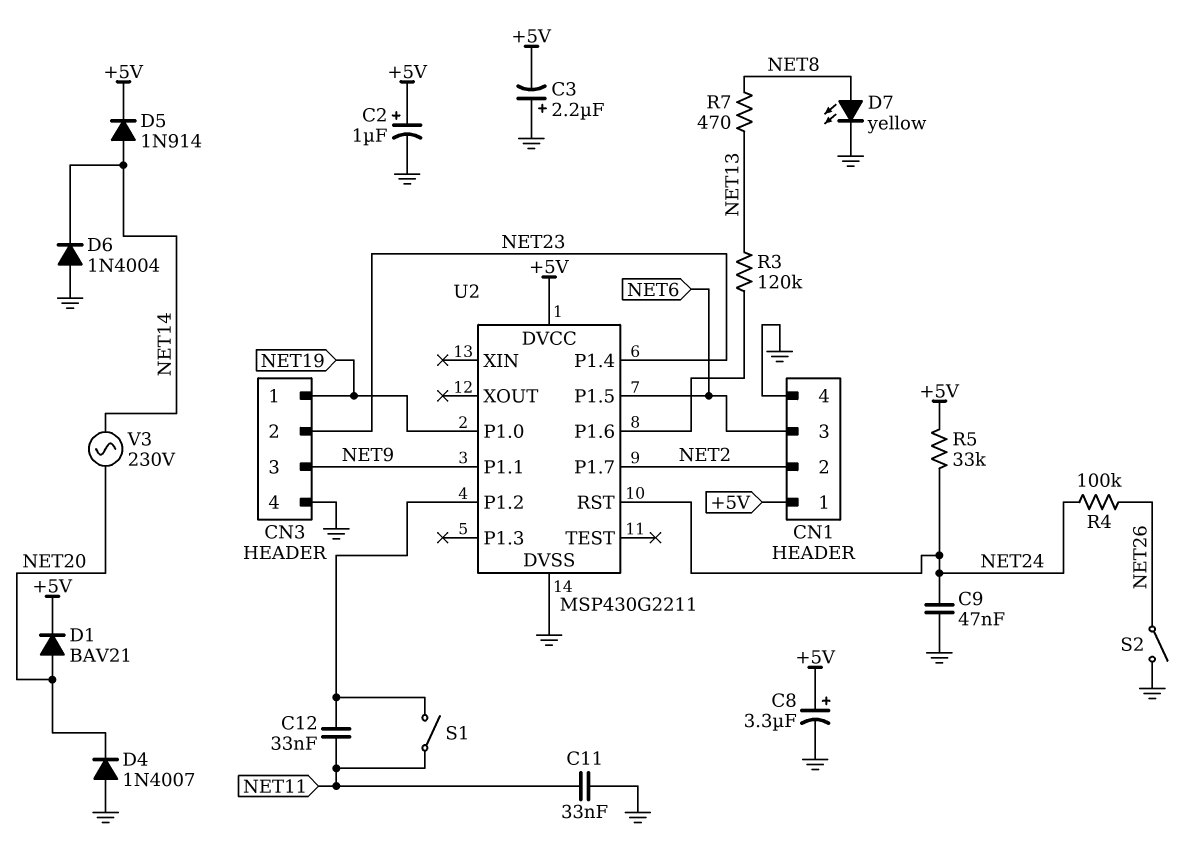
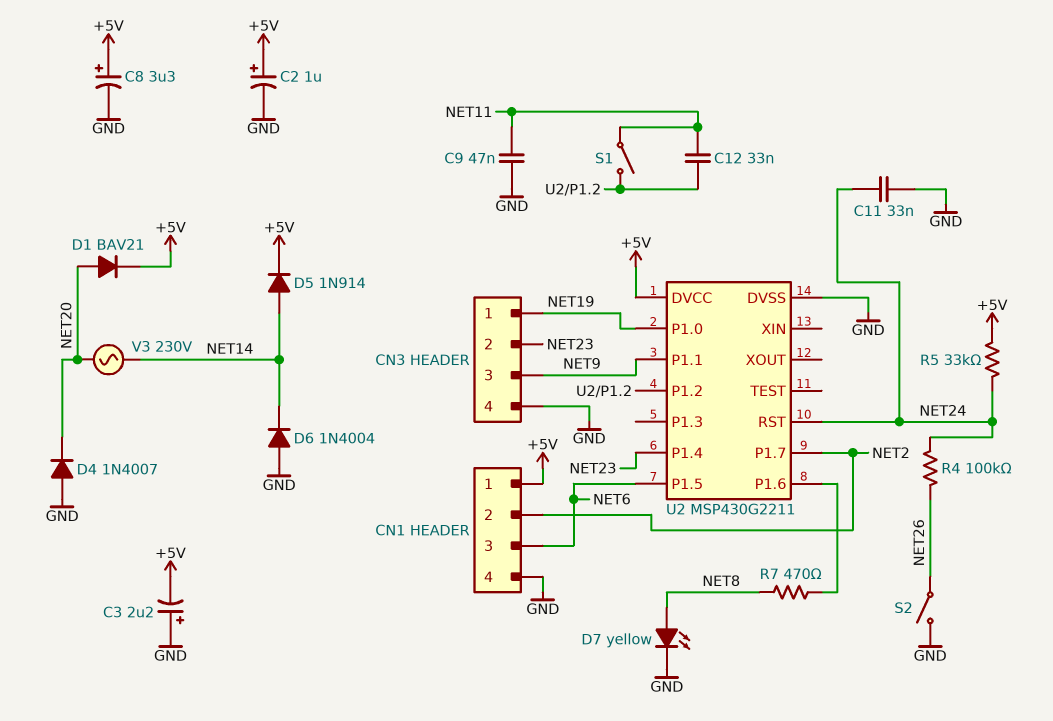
C9: 47nF (GND, NET24) -> 47nF (GND, NET11)
C11: 33nF (GND, NET11) -> 33nF (GND, NET24)
R3: 120k (NET13, U2/P1.6) -> none
R7: 470 (NET8, NET13) -> 470 (NET8, U2/P1.6)

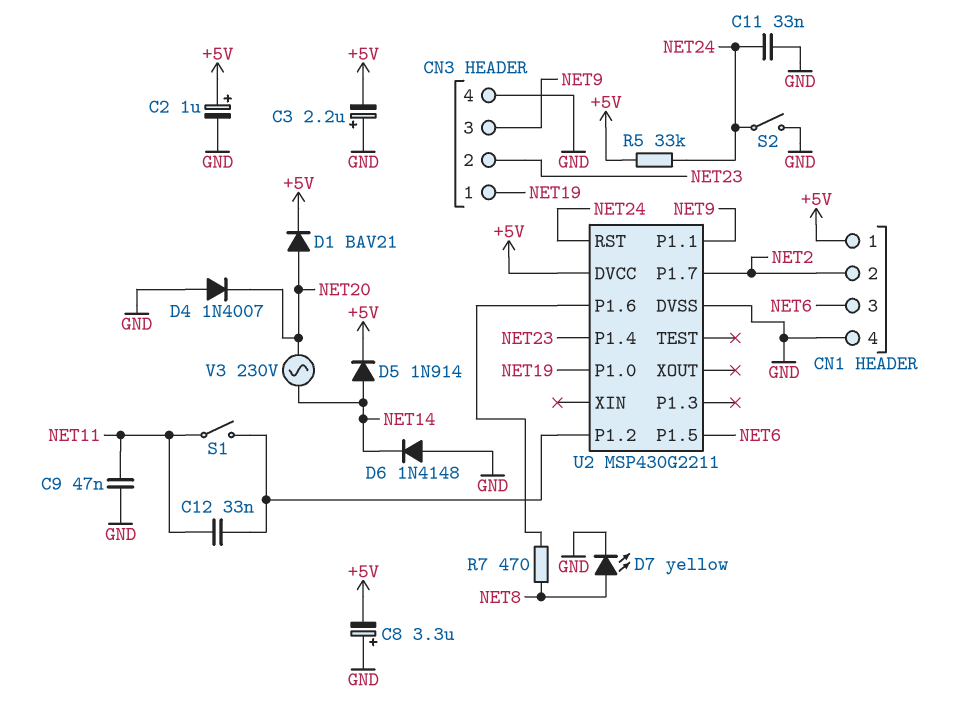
C8: 3.3uF (plus +5V, minus GND) -> 3.3uF (plus GND, minus +5V)
D6: diode 1N4004 (A GND, K NET14) -> diode 1N4148 (A GND, K NET14)
R4: 100k (NET24, NET26) -> none
S2: switch (GND, NET26) -> switch (GND, NET24)

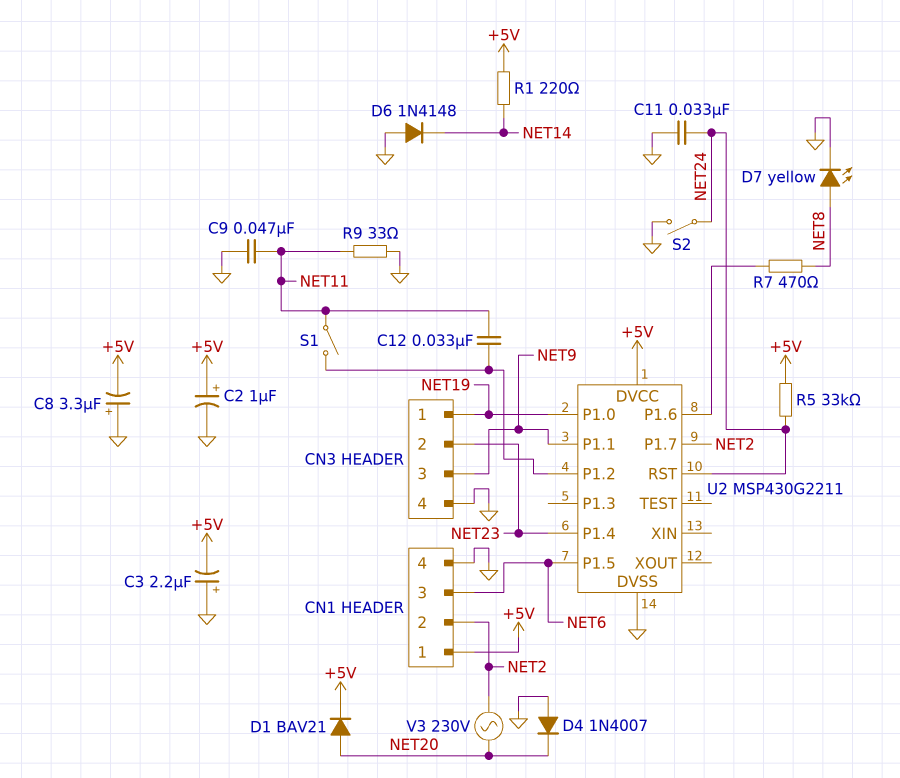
D5: diode 1N914 (A NET14, K +5V) -> none
R1: none -> 220 (+5V, NET14)
R9: none -> 33 (GND, NET11)
V3: AC 230V (NET14, NET20) -> AC 230V (NET2, NET20)

